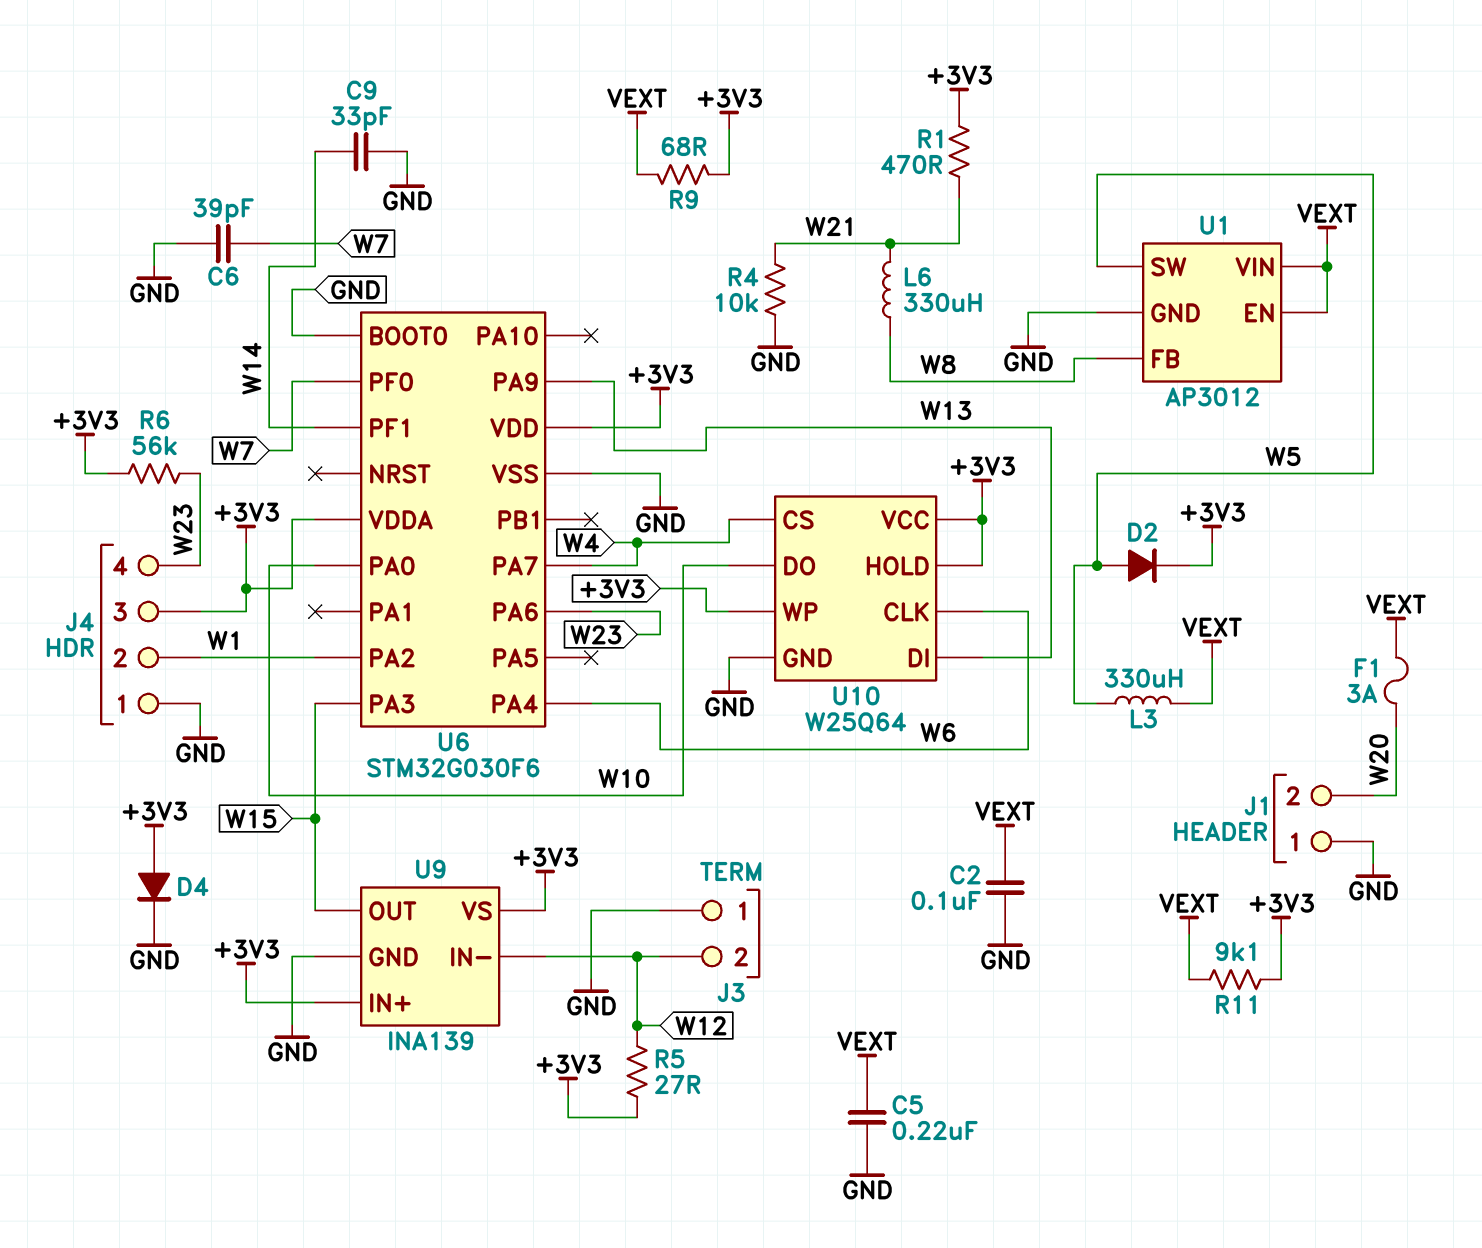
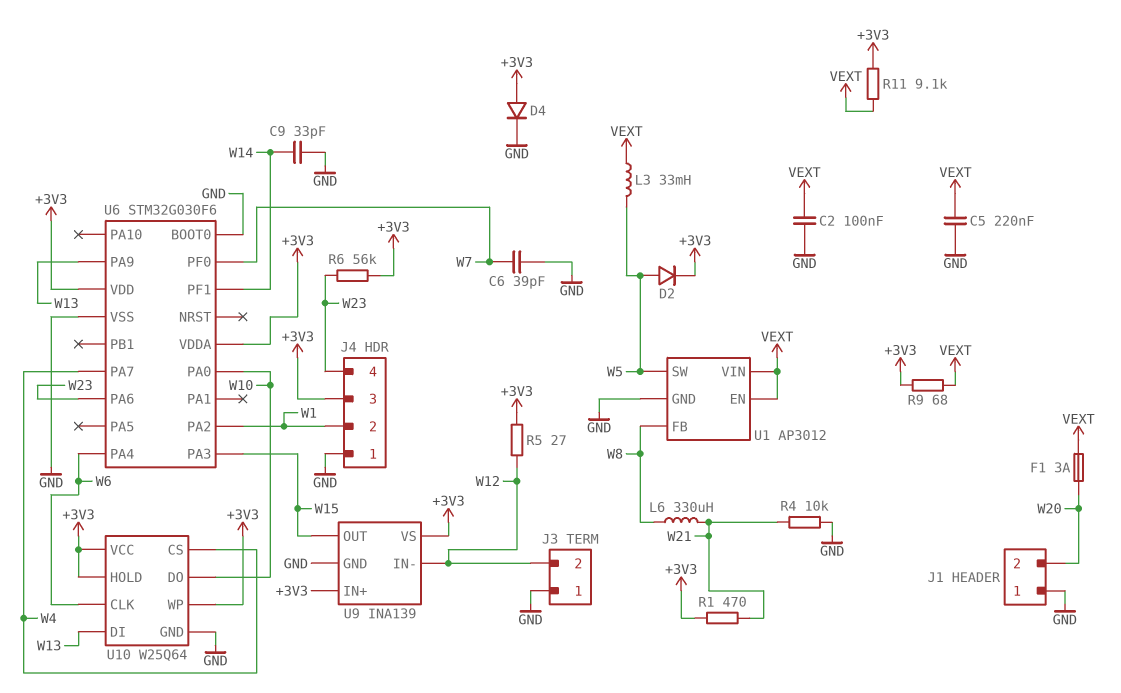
L3: 330uH (VEXT, W5) -> 33mH (VEXT, W5)

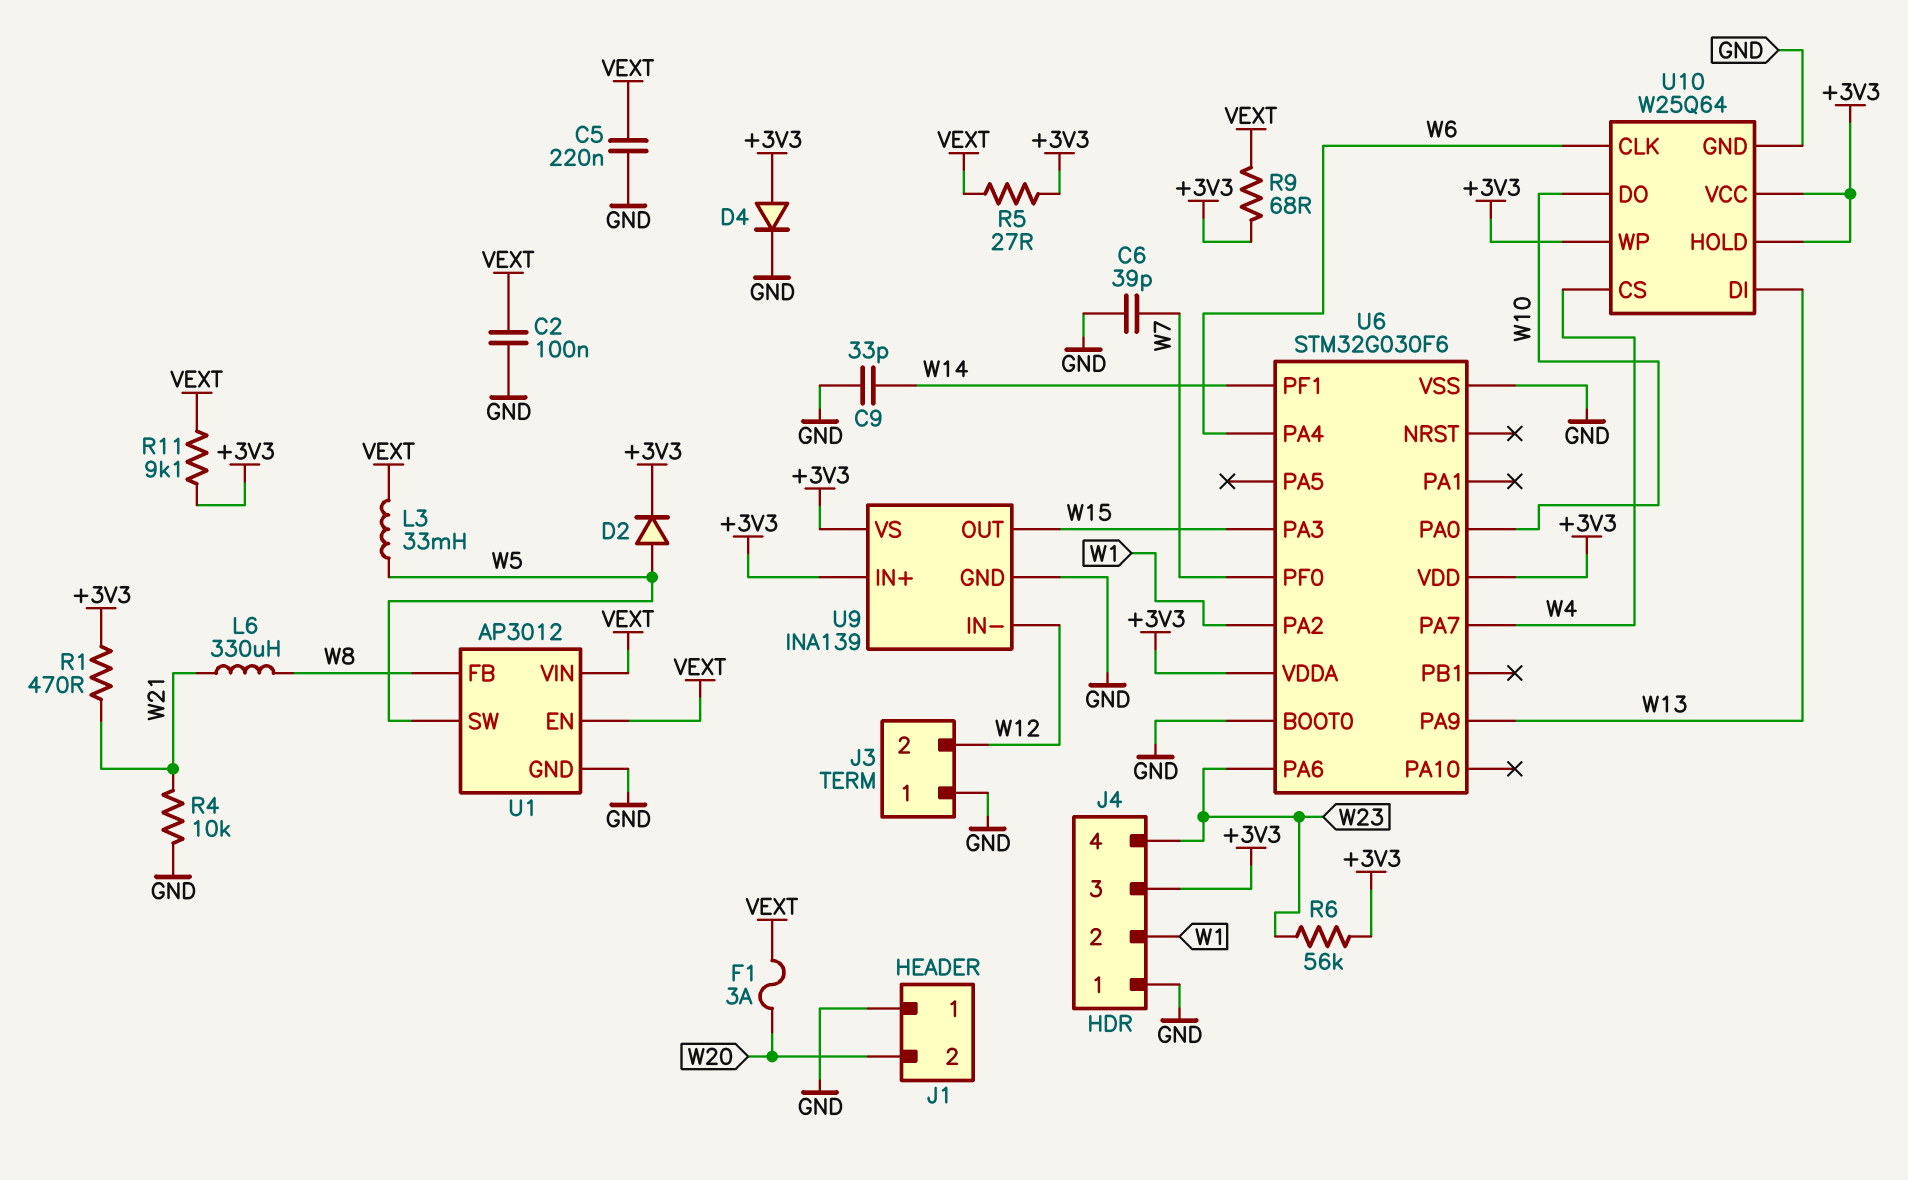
R5: 27 (+3V3, W12) -> 27 (+3V3, VEXT)

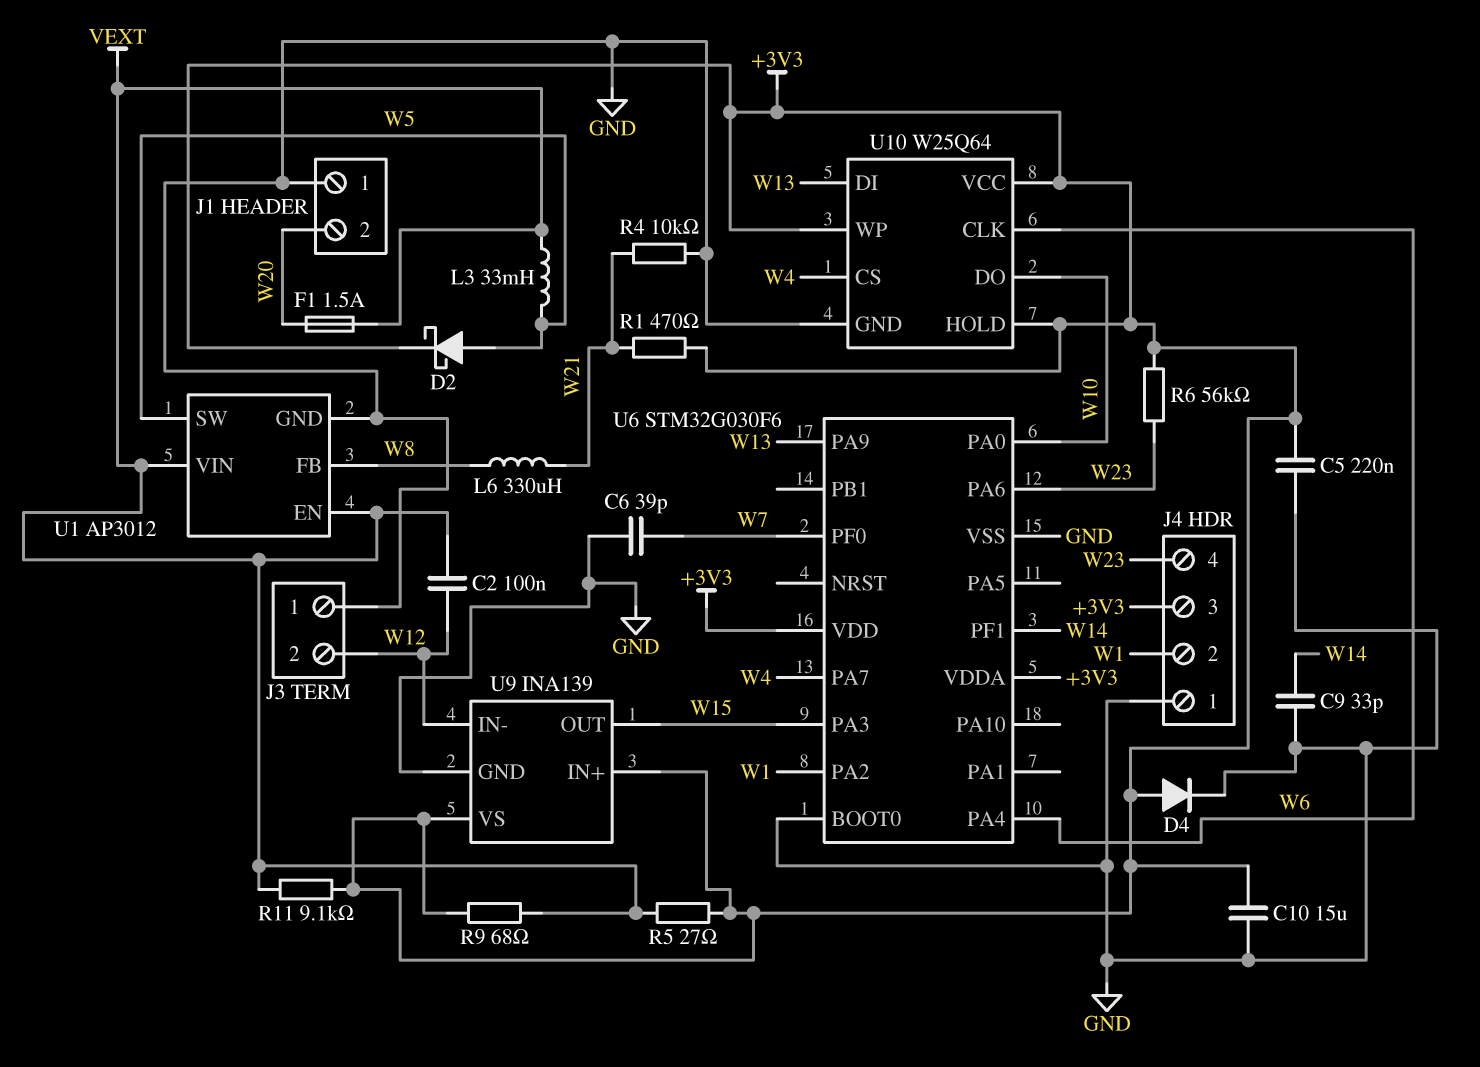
C2: 100nF (GND, VEXT) -> 100nF (VEXT, W12)
C5: 220nF (GND, VEXT) -> 220nF (+3V3, GND)
C10: none -> 15uF (+3V3, GND)
D2: diode (A W5, K +3V3) -> schottky (A W5, K +3V3)
F1: 3A (VEXT, W20) -> 1.5A (VEXT, W20)

